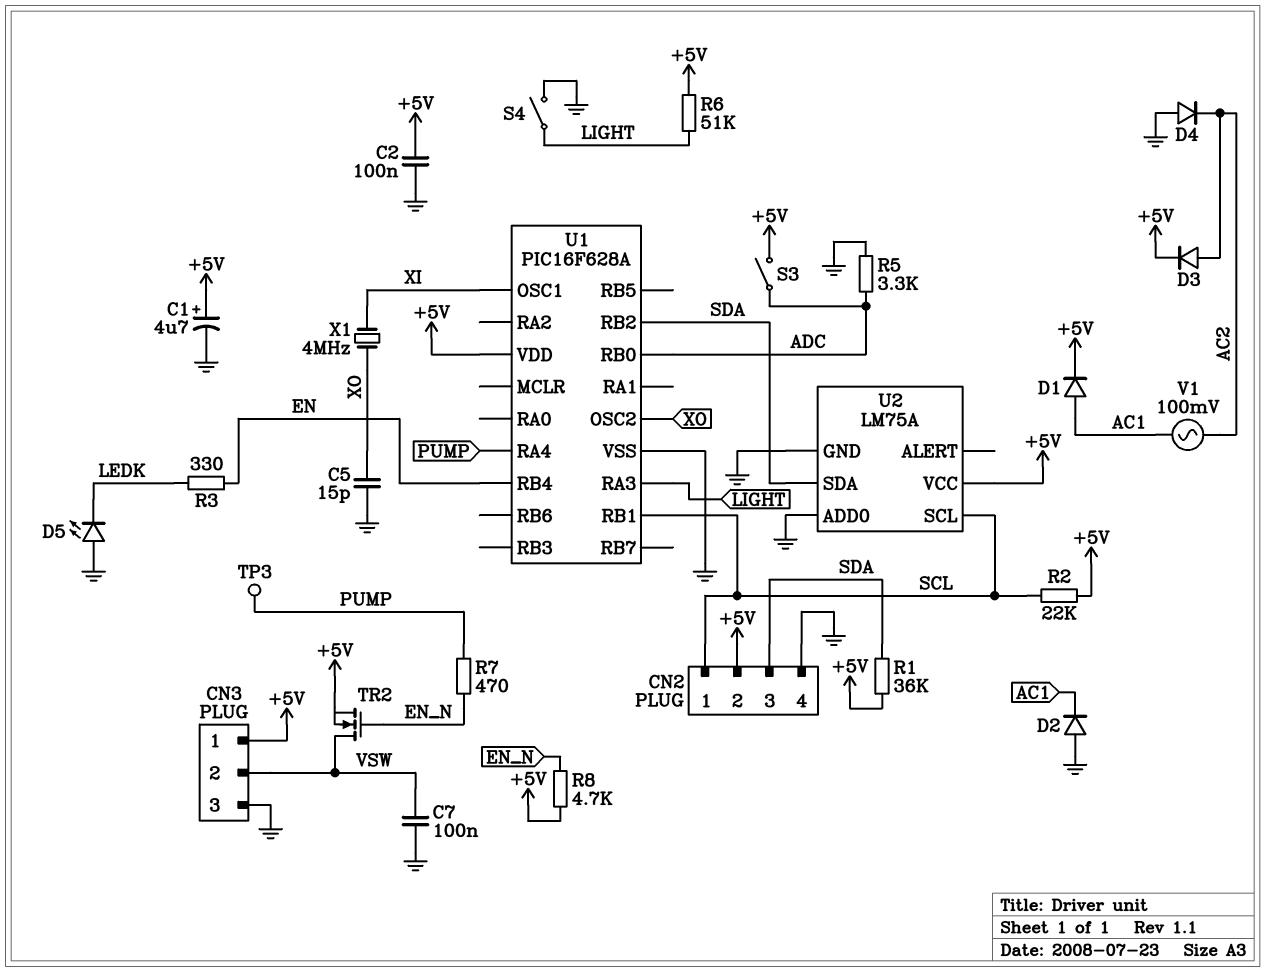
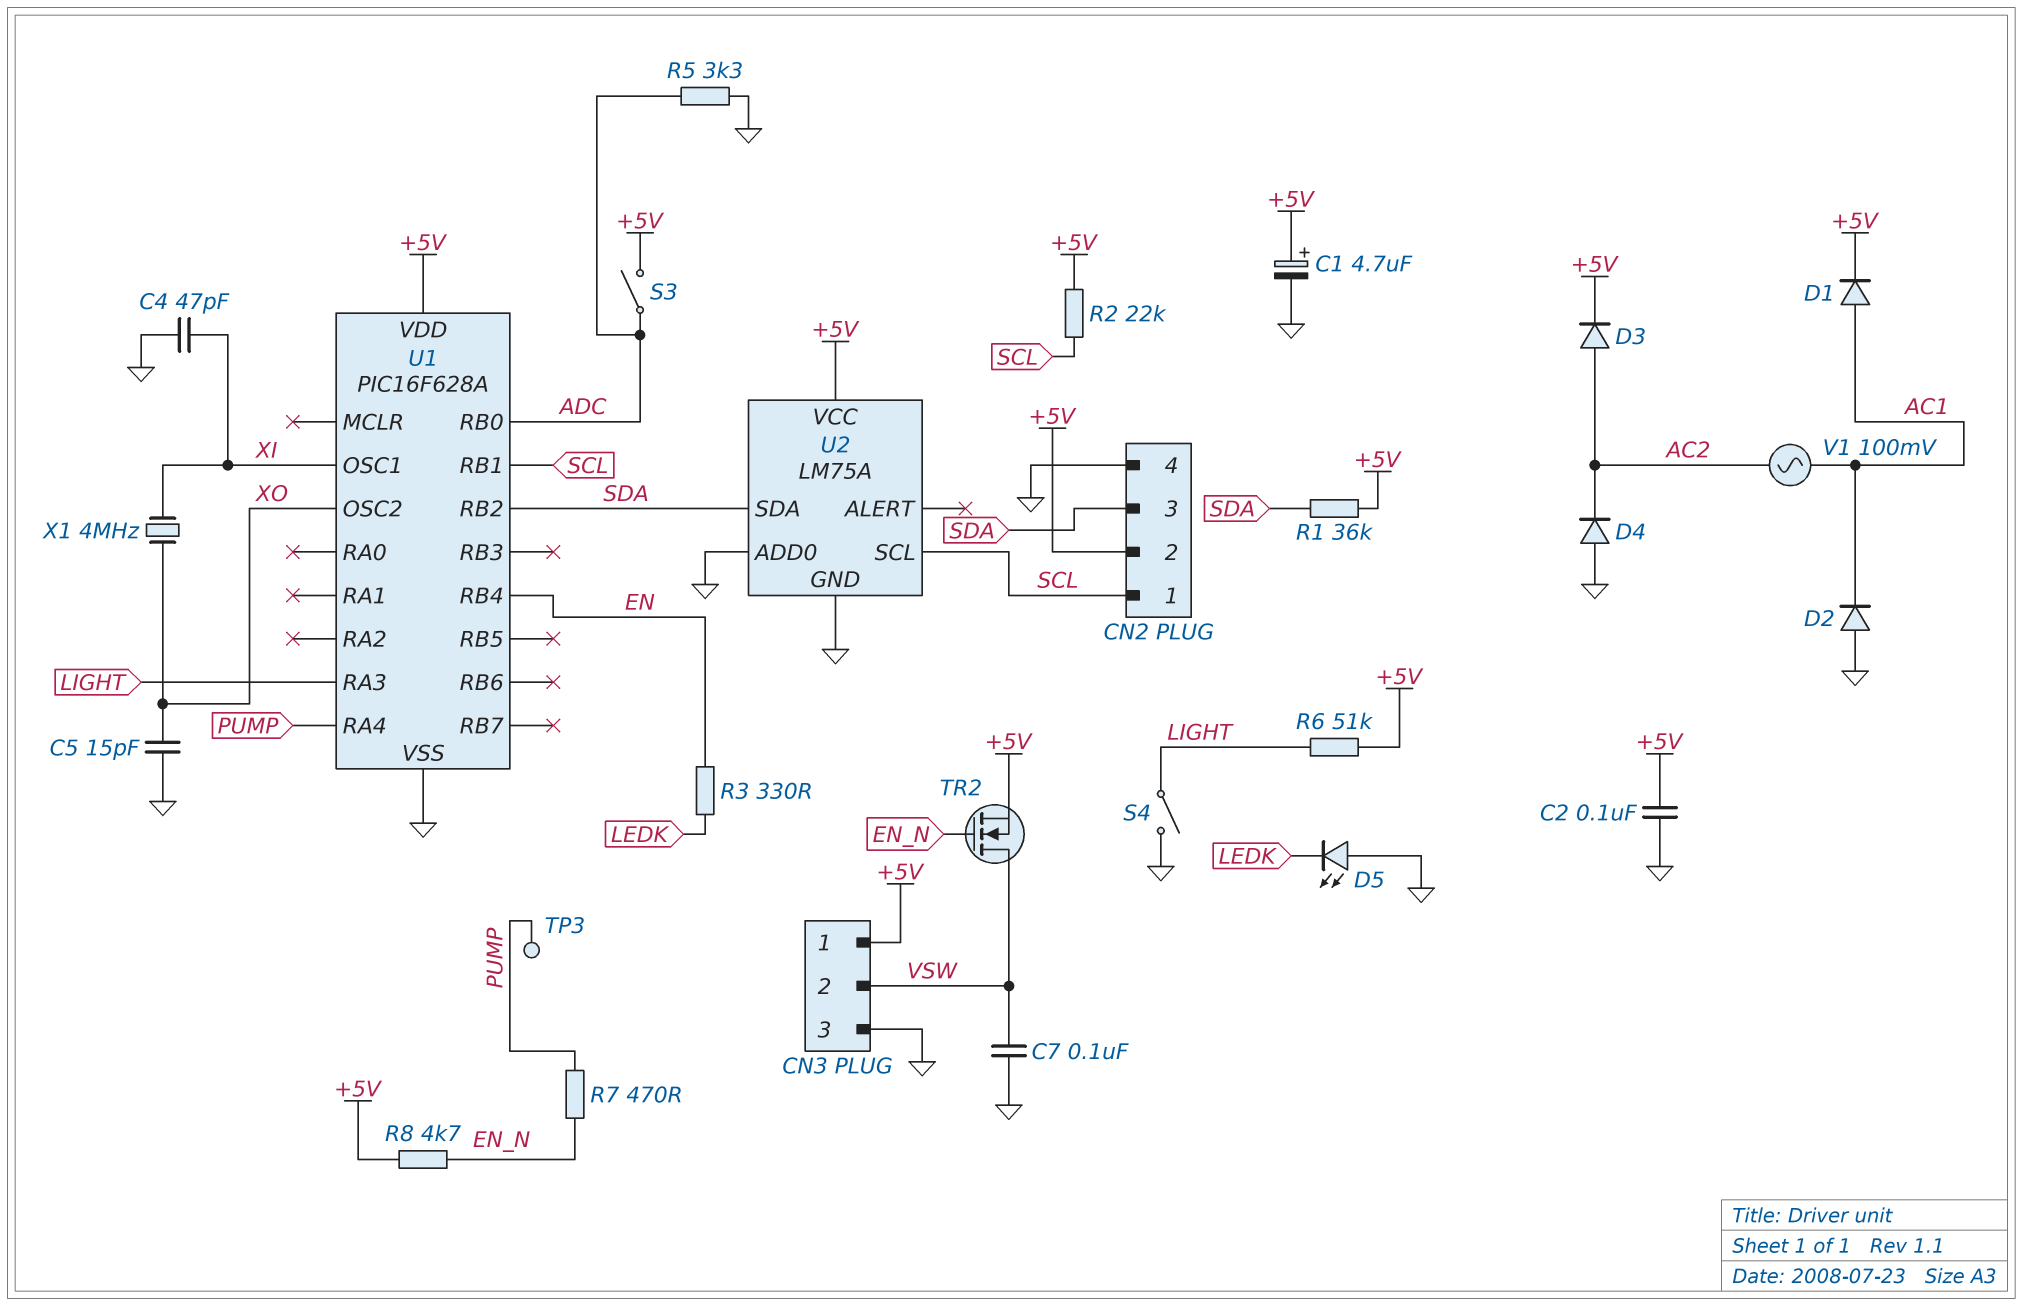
C4: none -> 47pF (GND, XI)

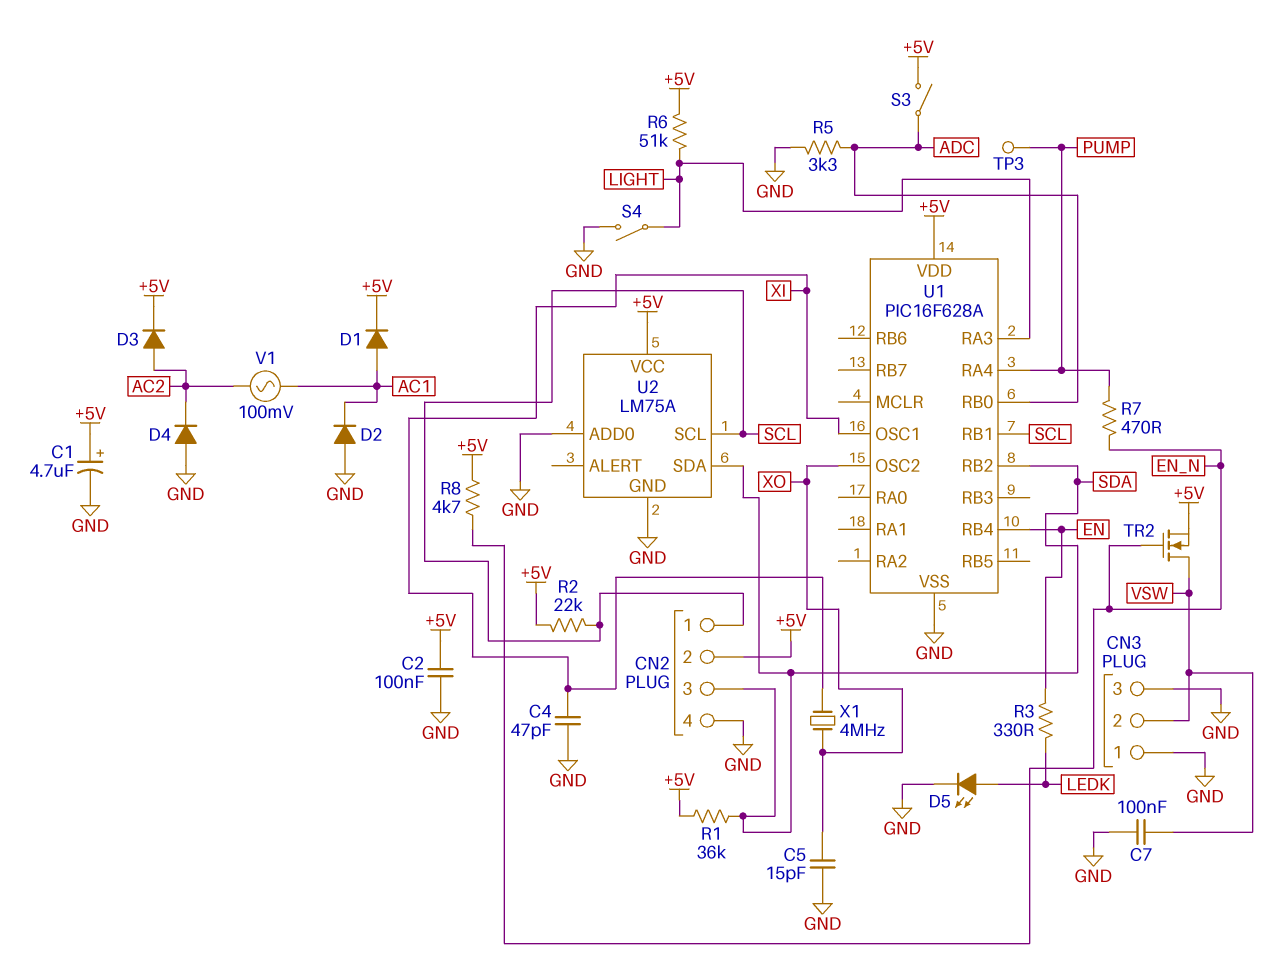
CN3 pin 1: +5V -> GND
D5: LED (A GND, K LEDK) -> LED (A LEDK, K GND)

